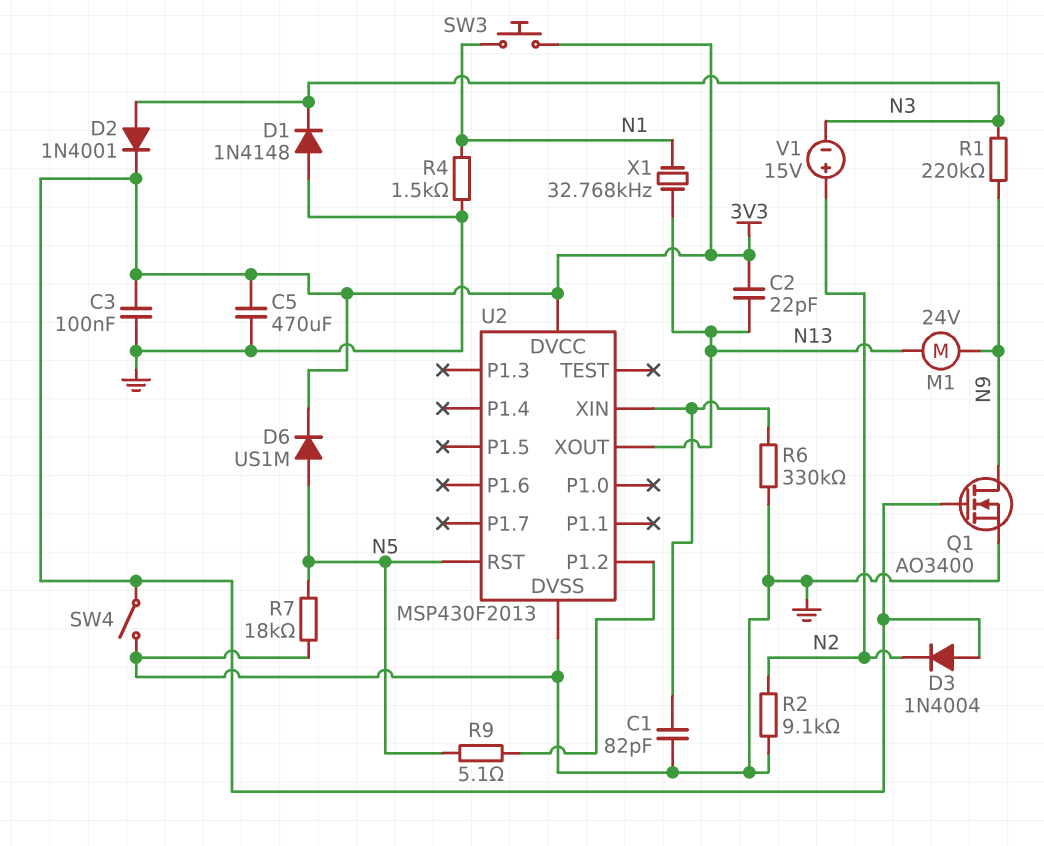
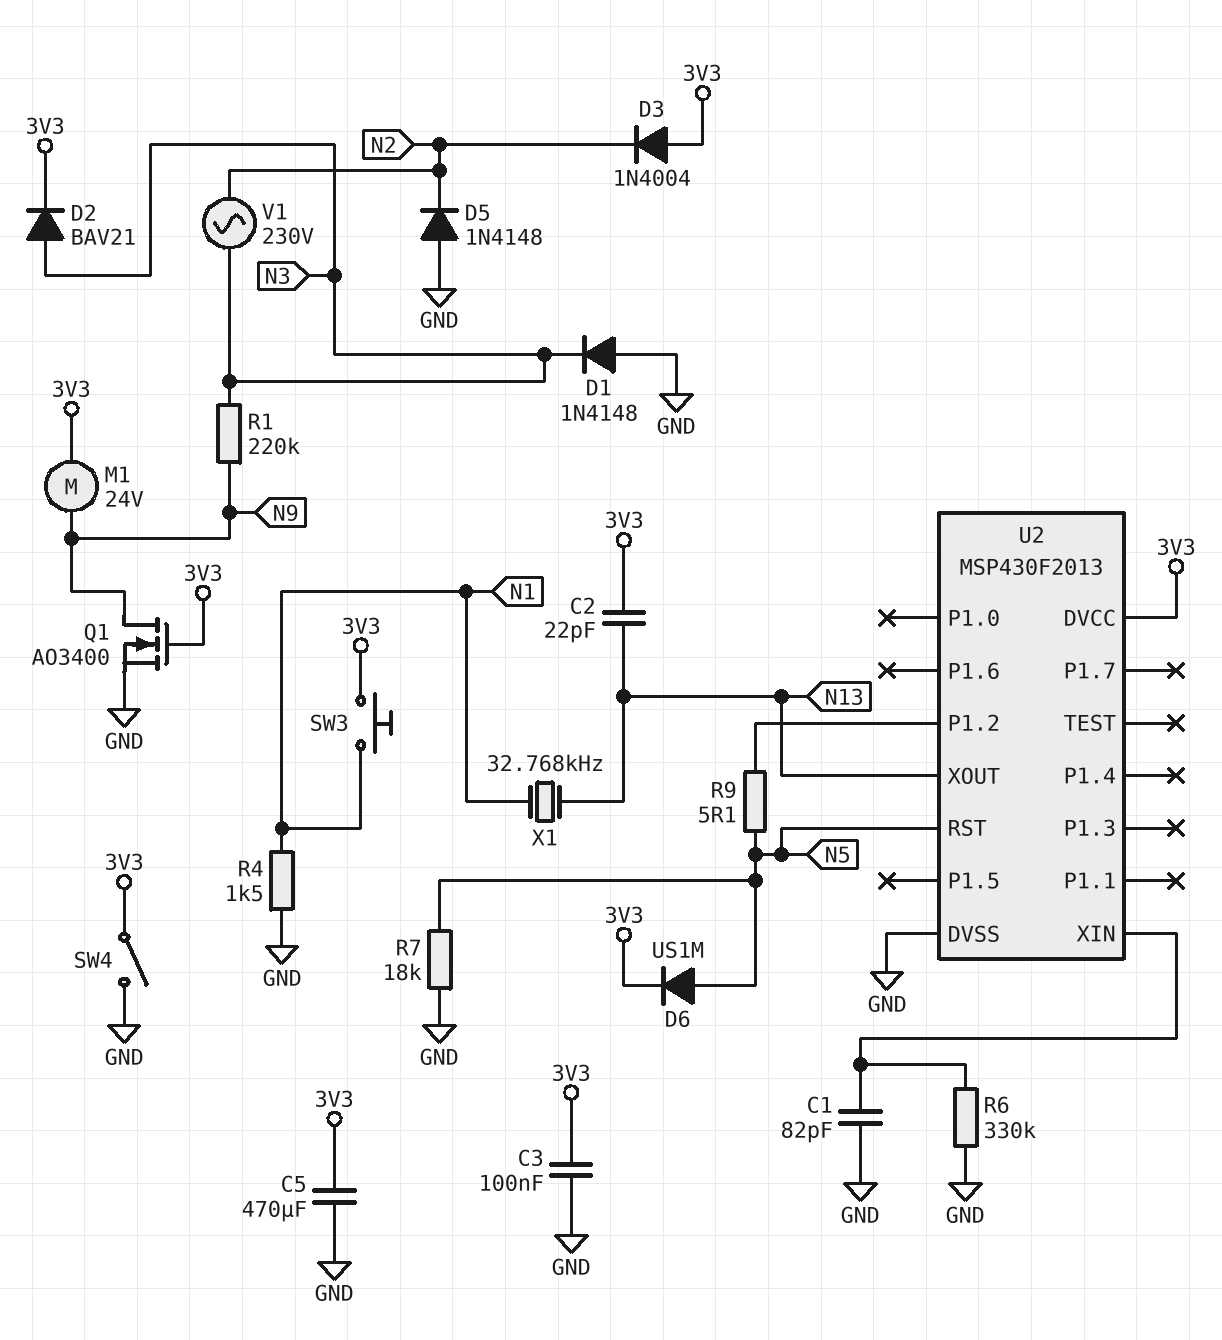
D2: diode 1N4001 (A N3, K 3V3) -> diode BAV21 (A N3, K 3V3)
D5: none -> diode 1N4148 (A GND, K N2)
M1: motor 24V (N9, N13) -> motor 24V (3V3, N9)
R2: 9.1k (GND, N2) -> none
V1: 15V (plus N2, minus N3) -> AC 230V (N2, N3)

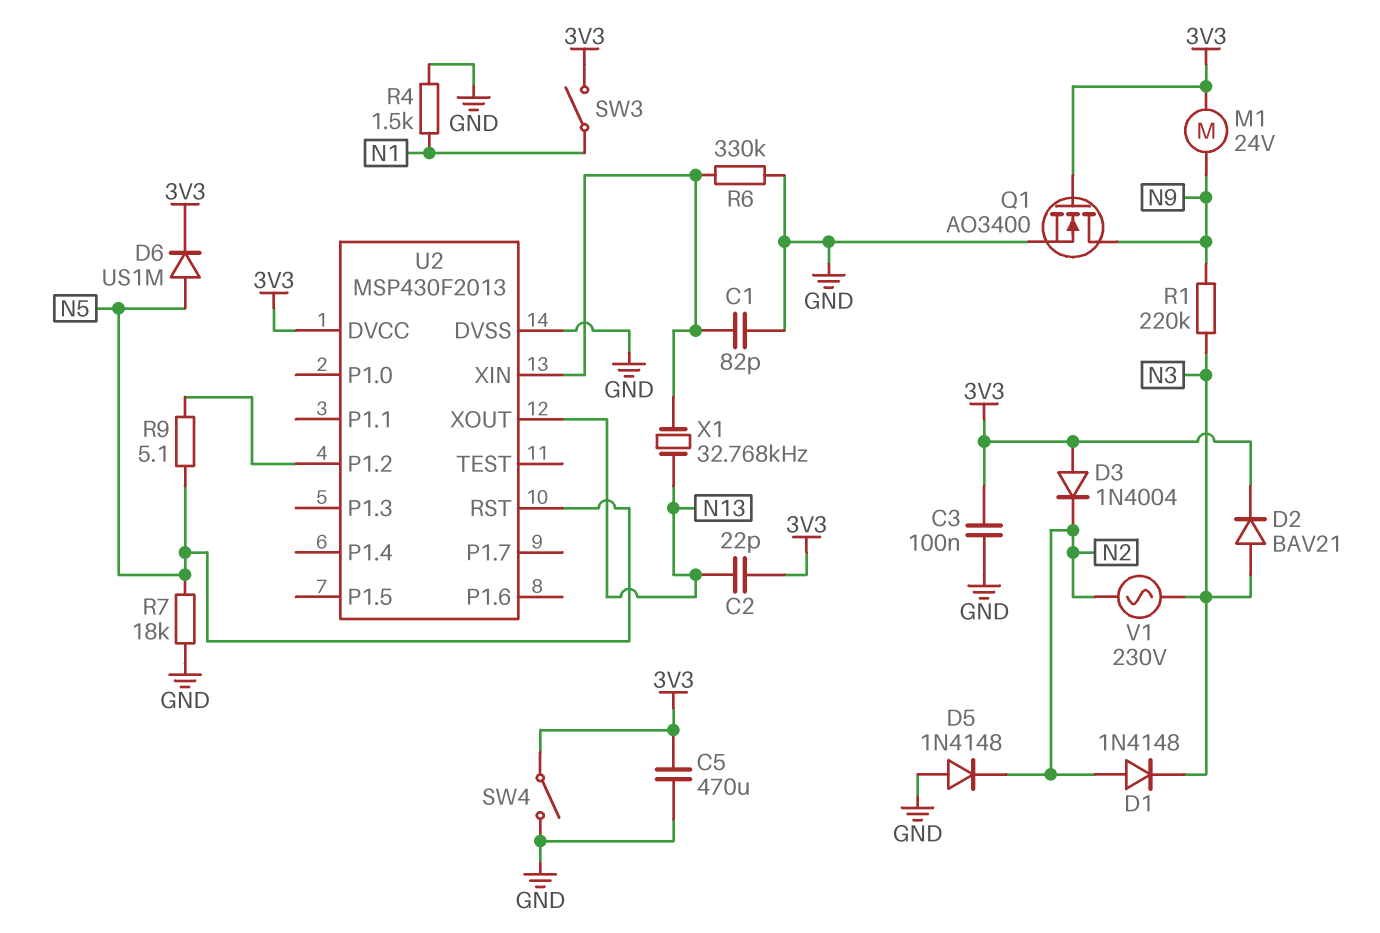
D1: diode 1N4148 (A GND, K N3) -> diode 1N4148 (A N2, K N3)
SW3: button (3V3, N1) -> switch (3V3, N1)
X1: 32.768kHz (N1, N13) -> 32.768kHz (N13, U2/XIN)

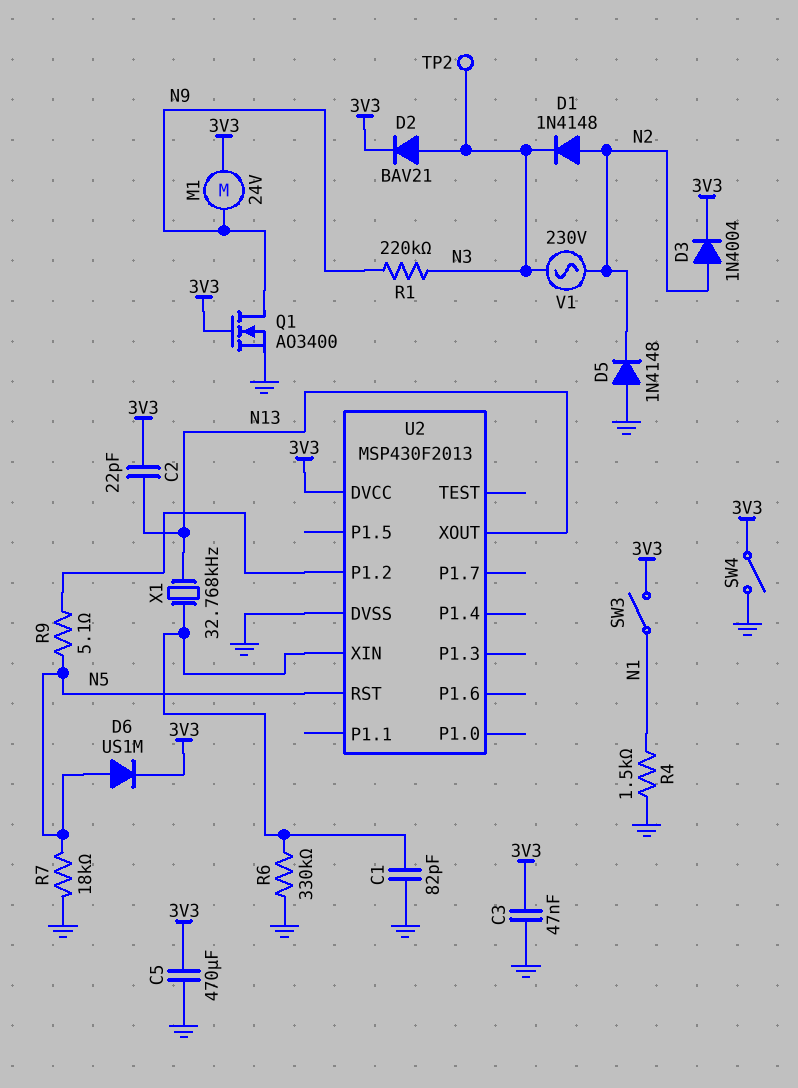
C3: 100nF (3V3, GND) -> 47nF (3V3, GND)
D3: diode 1N4004 (A 3V3, K N2) -> diode 1N4004 (A N2, K 3V3)
TP2: none -> test point (N3)

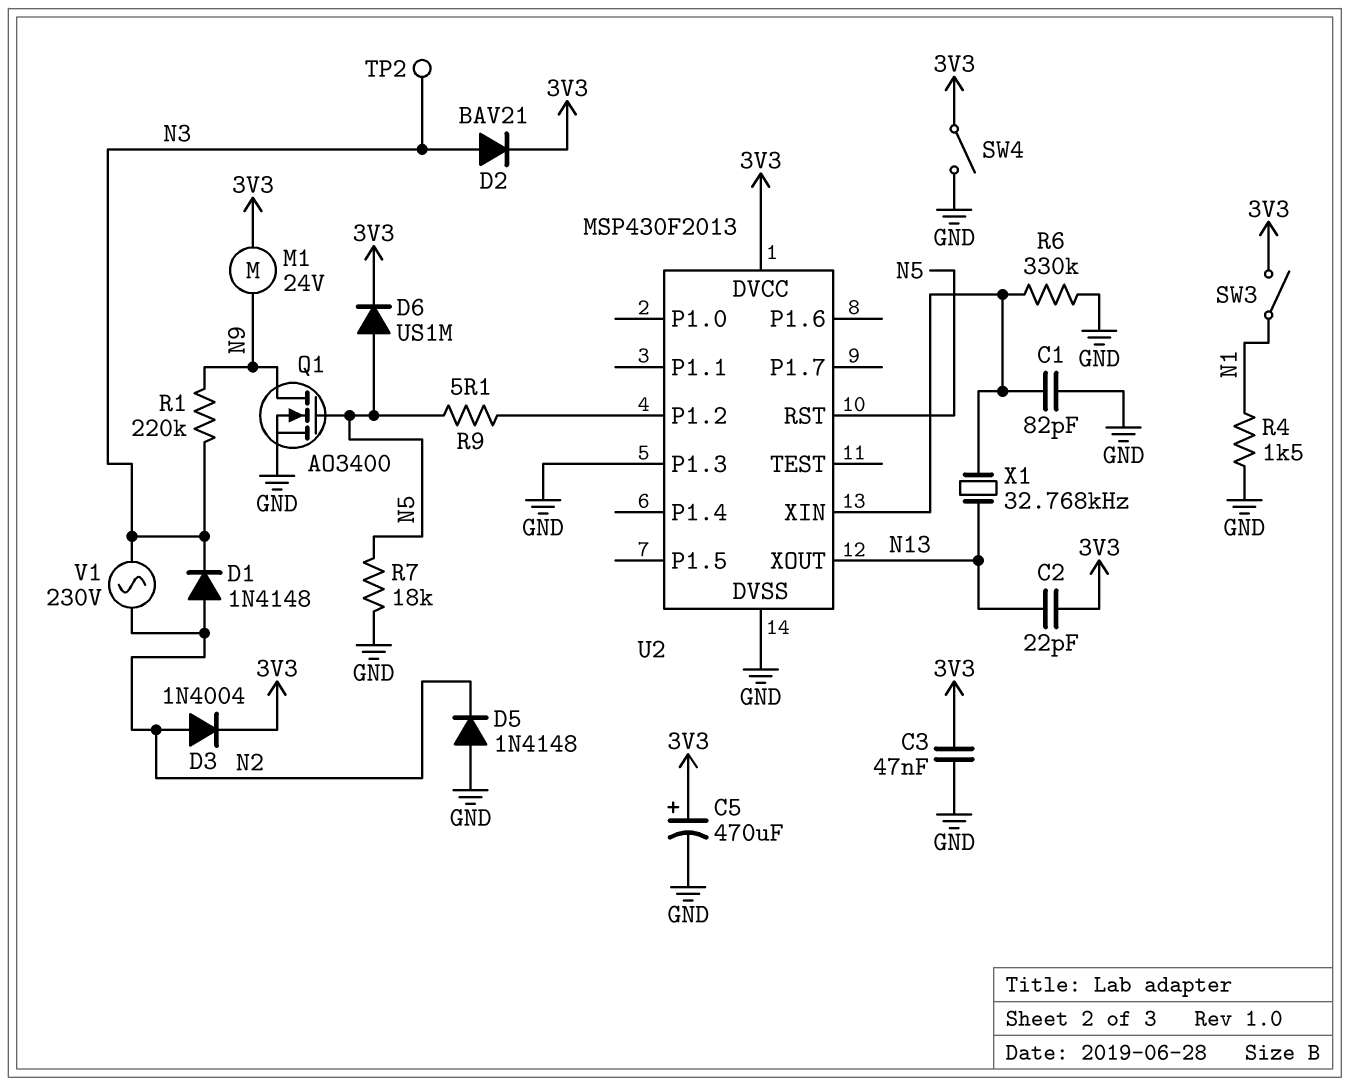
C5: 470uF (3V3, GND) -> 470uF (plus 3V3, minus GND)
Q1: NMOS AO3400 (G 3V3, D N9, S GND) -> NMOS AO3400 (G N5, D N9, S GND)
U2 pin P1.3: none -> GND

